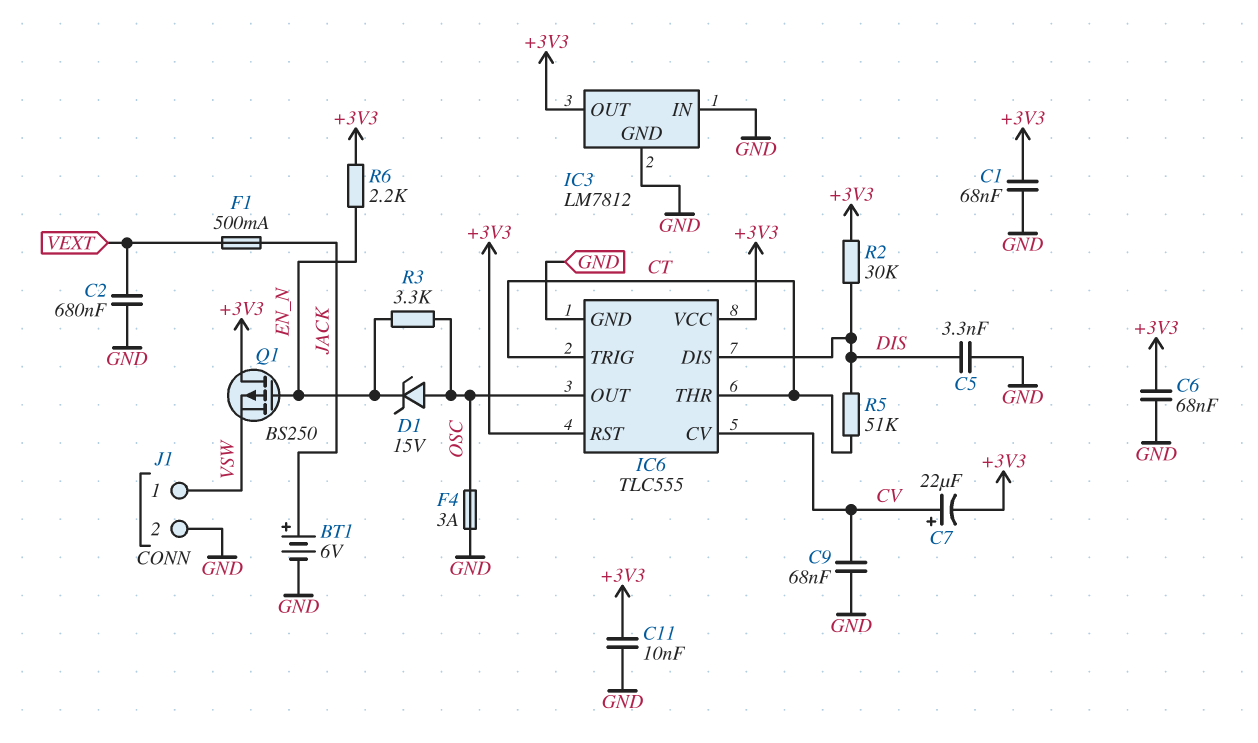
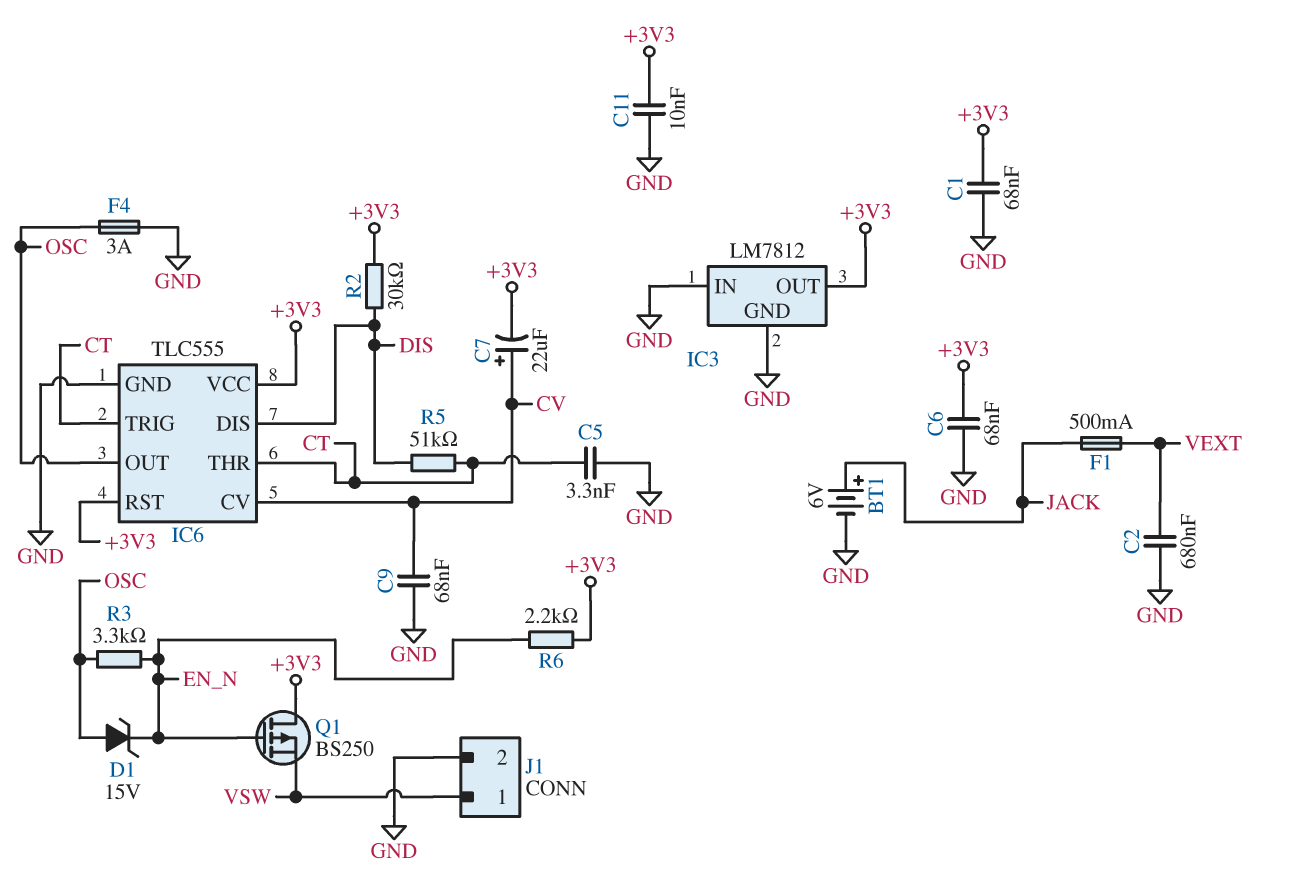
C5: 3.3nF (DIS, GND) -> 3.3nF (CT, GND)

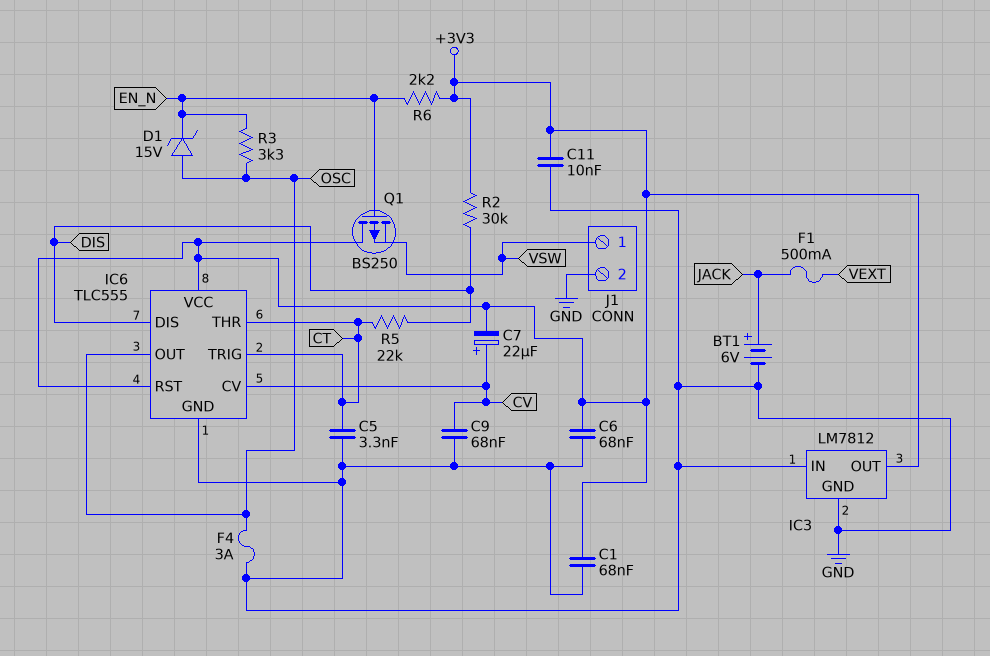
C2: 680nF (GND, VEXT) -> none
R5: 51k (CT, DIS) -> 22k (CT, DIS)

